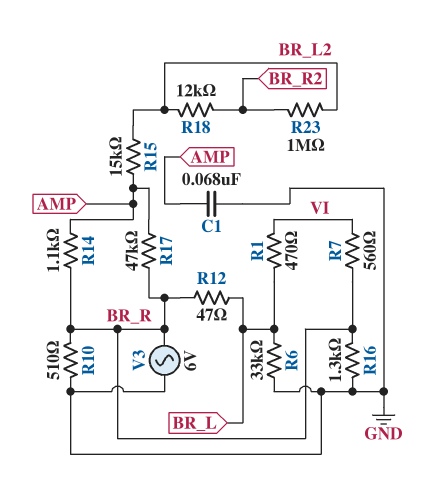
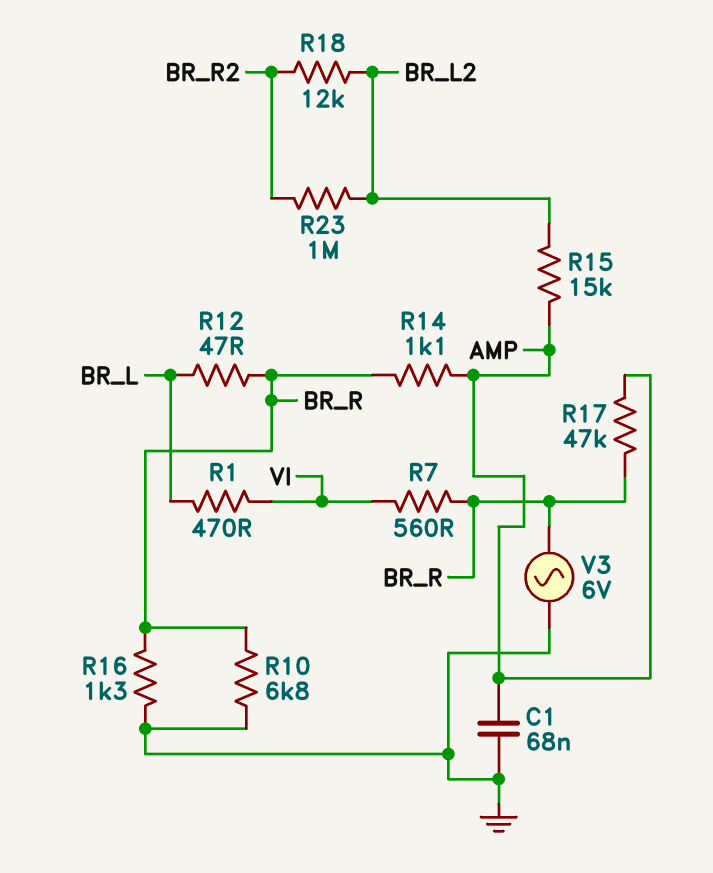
R6: 33k (BR_L, GND) -> none
R10: 510 (BR_R, GND) -> 6.8k (BR_R, GND)

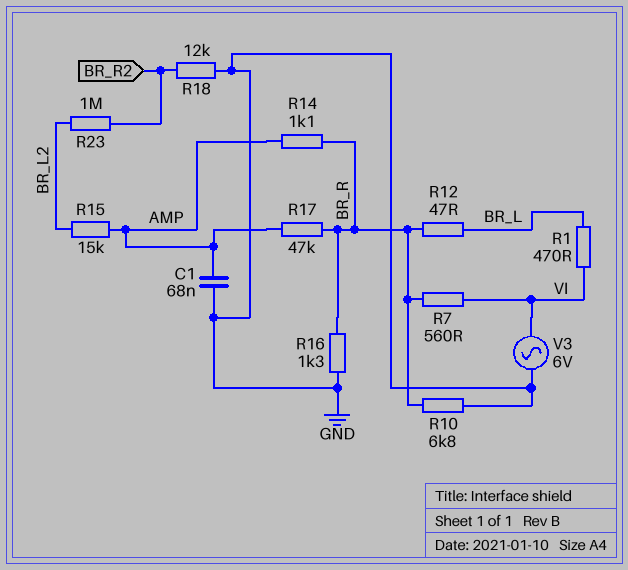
R18: 12k (BR_L2, BR_R2) -> 12k (BR_R2, GND)
V3: AC 6V (BR_R, GND) -> AC 6V (GND, VI)

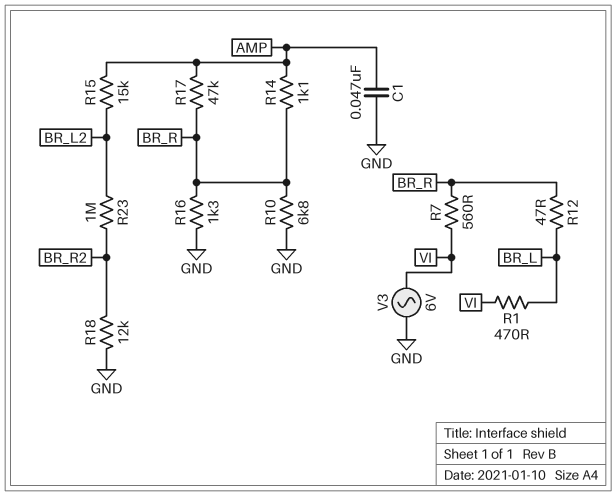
C1: 68nF (AMP, GND) -> 47nF (AMP, GND)

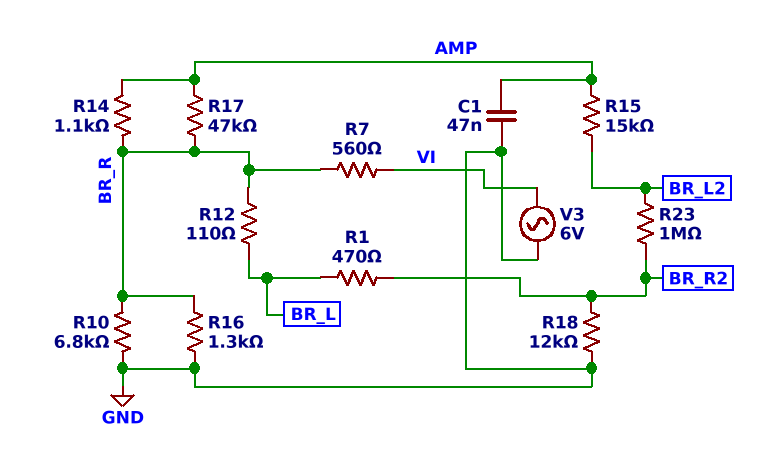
R1: 470 (BR_L, VI) -> 470 (BR_L, BR_R2)
R12: 47 (BR_L, BR_R) -> 110 (BR_L, BR_R)

